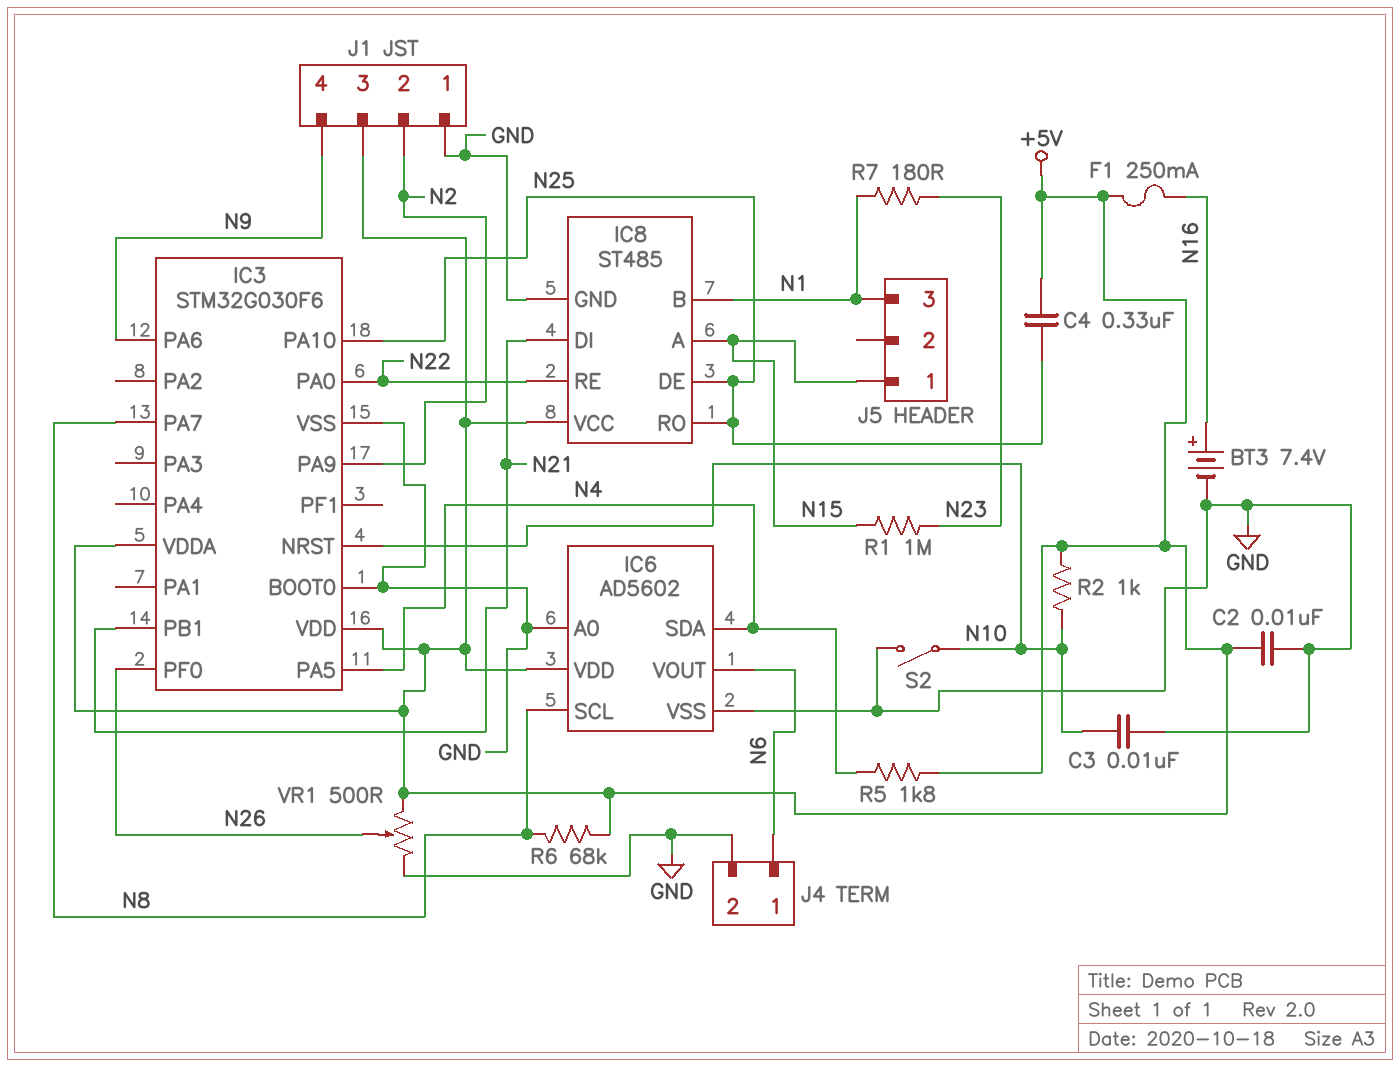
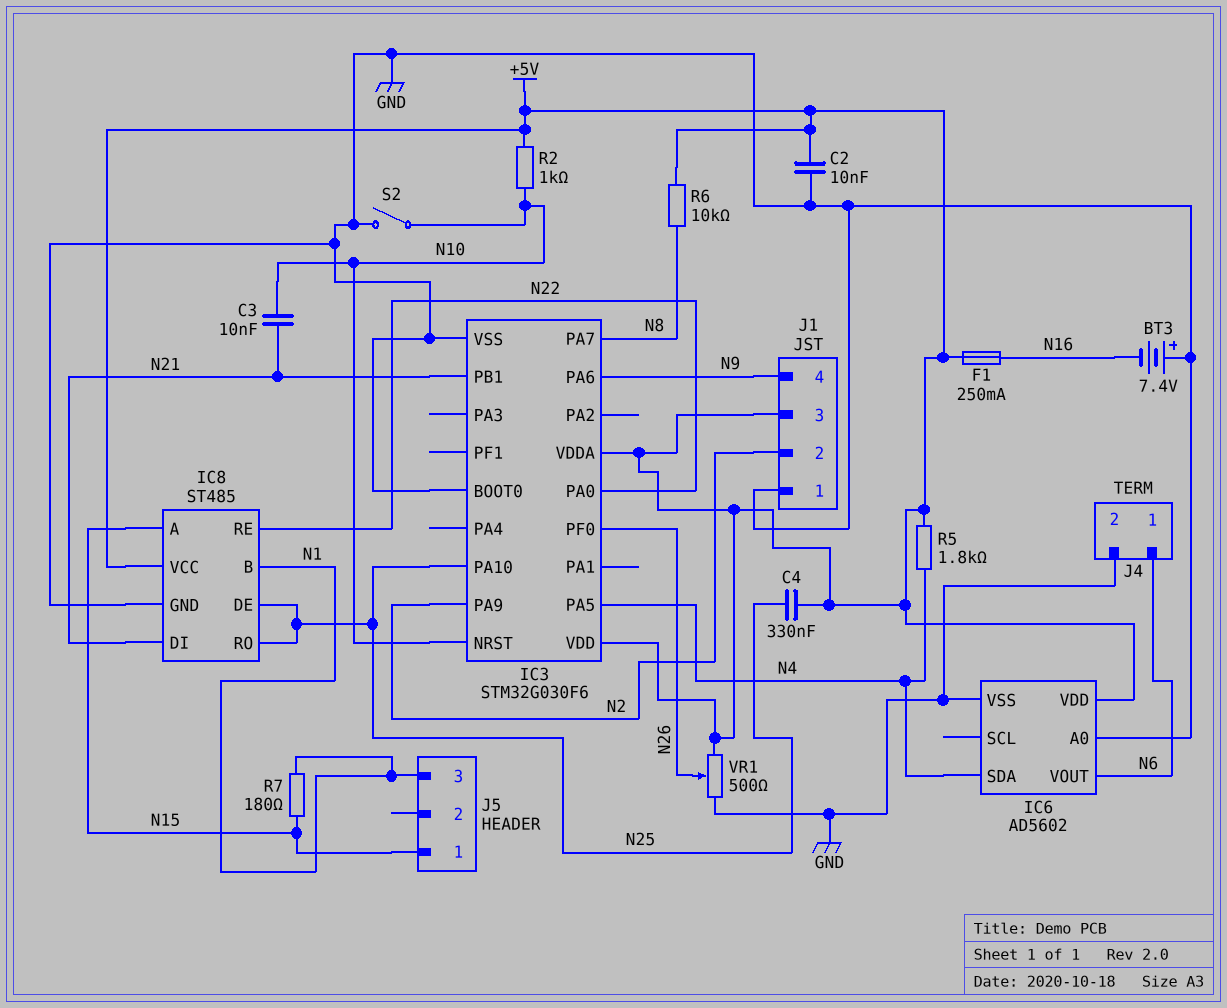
BT3: 7.4V (plus N16, minus GND) -> 7.4V (plus GND, minus N16)
C3: 10nF (GND, N10) -> 10nF (N10, N21)
IC6 pin SCL: N8 -> none
R1: 1M (N15, N23) -> none
R6: 68k (+5V, N8) -> 10k (+5V, N8)
R7: 180 (N1, N23) -> 180 (N1, N15)

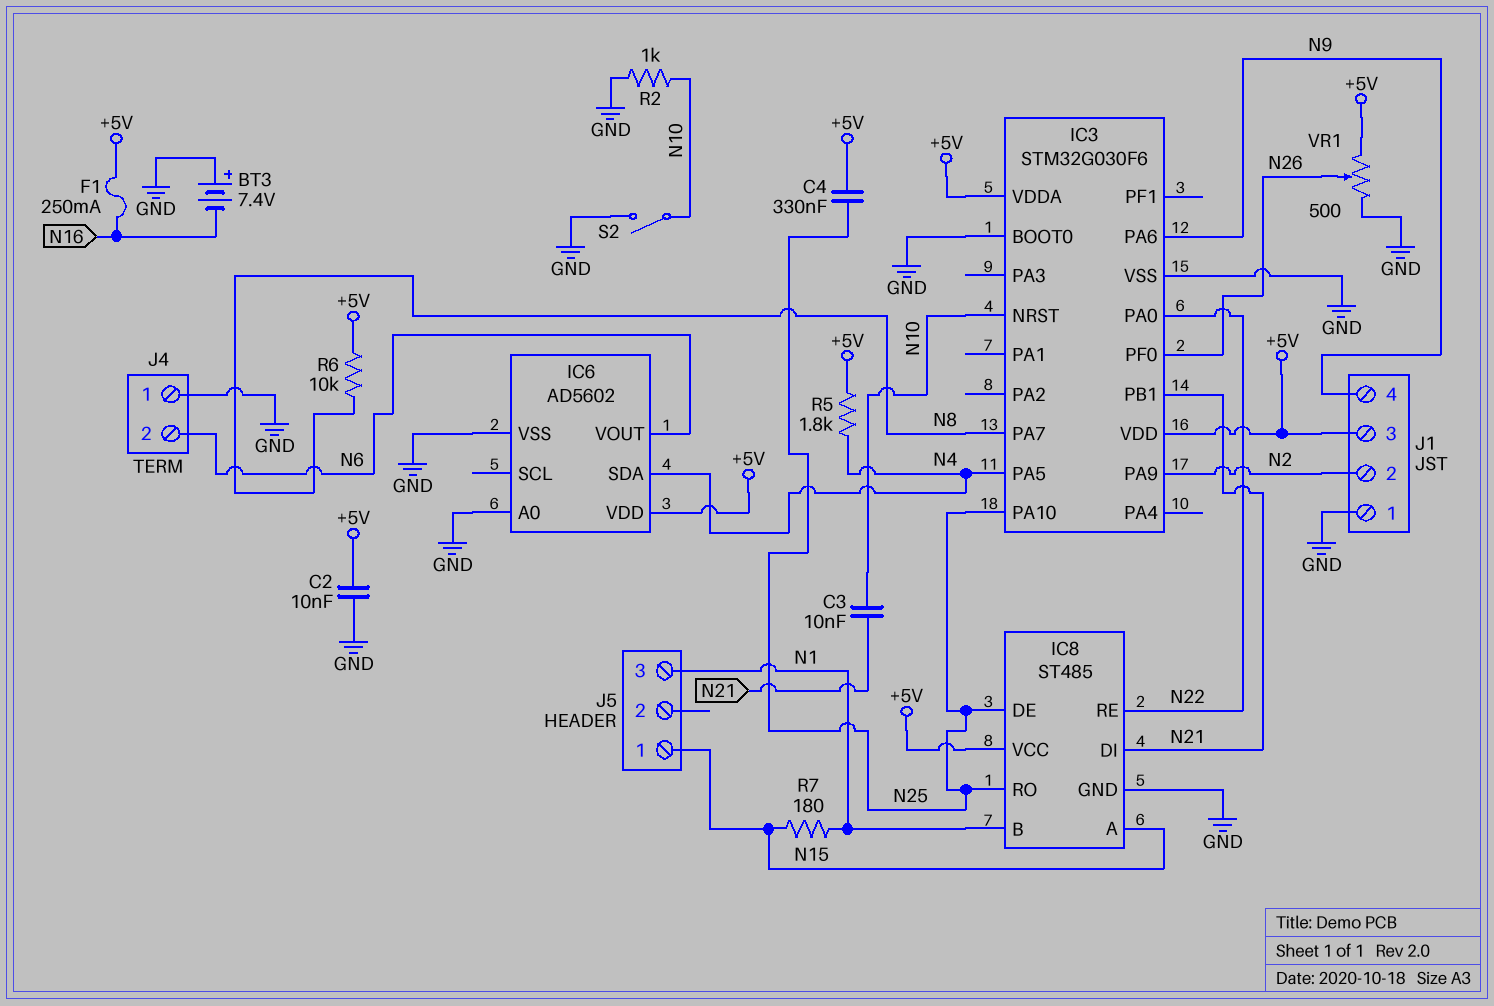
J4 pin 1: N6 -> GND
J4 pin 2: GND -> N6
R2: 1k (+5V, N10) -> 1k (GND, N10)

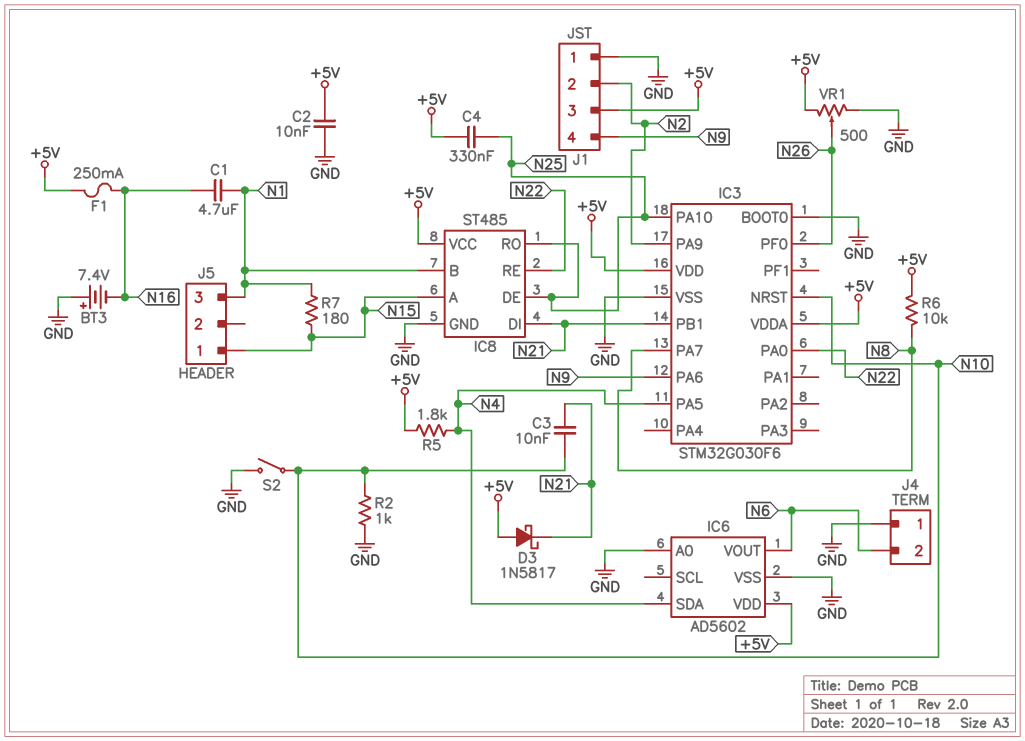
C1: none -> 4.7uF (N1, N16)
D3: none -> schottky 1N5817 (A +5V, K N21)

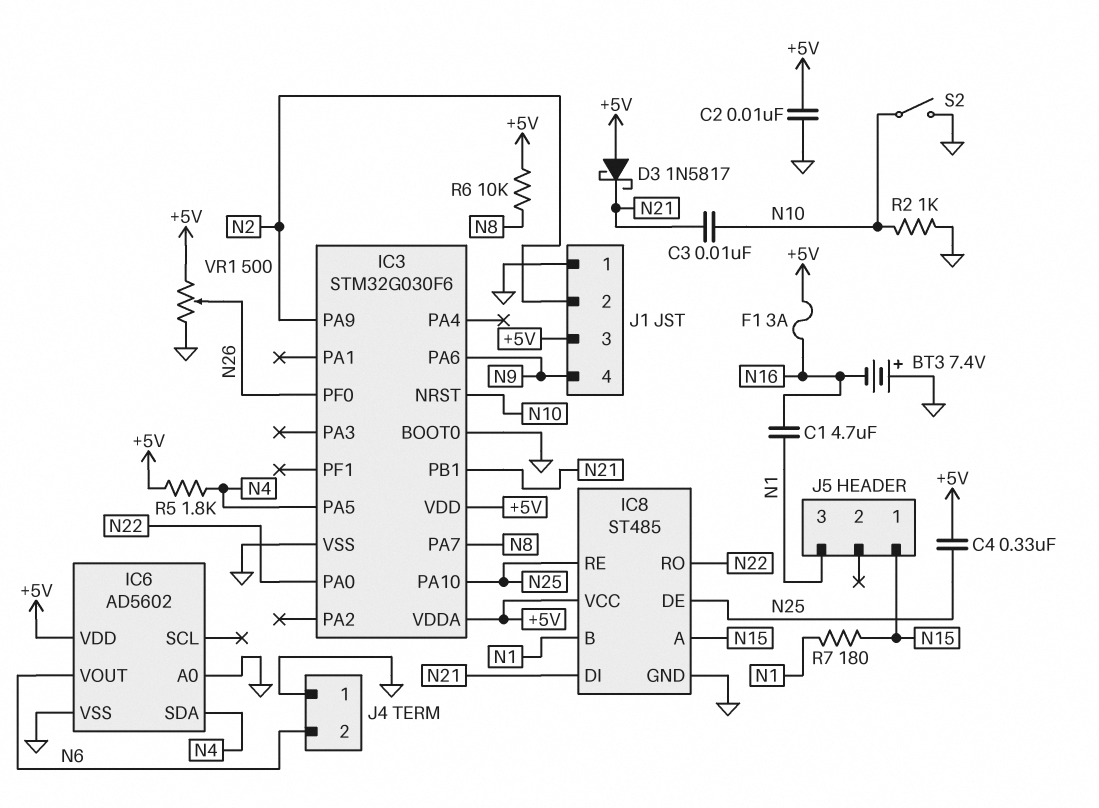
F1: 250mA (+5V, N16) -> 3A (+5V, N16)
IC8 pin RE: N22 -> N25
IC8 pin RO: N25 -> N22

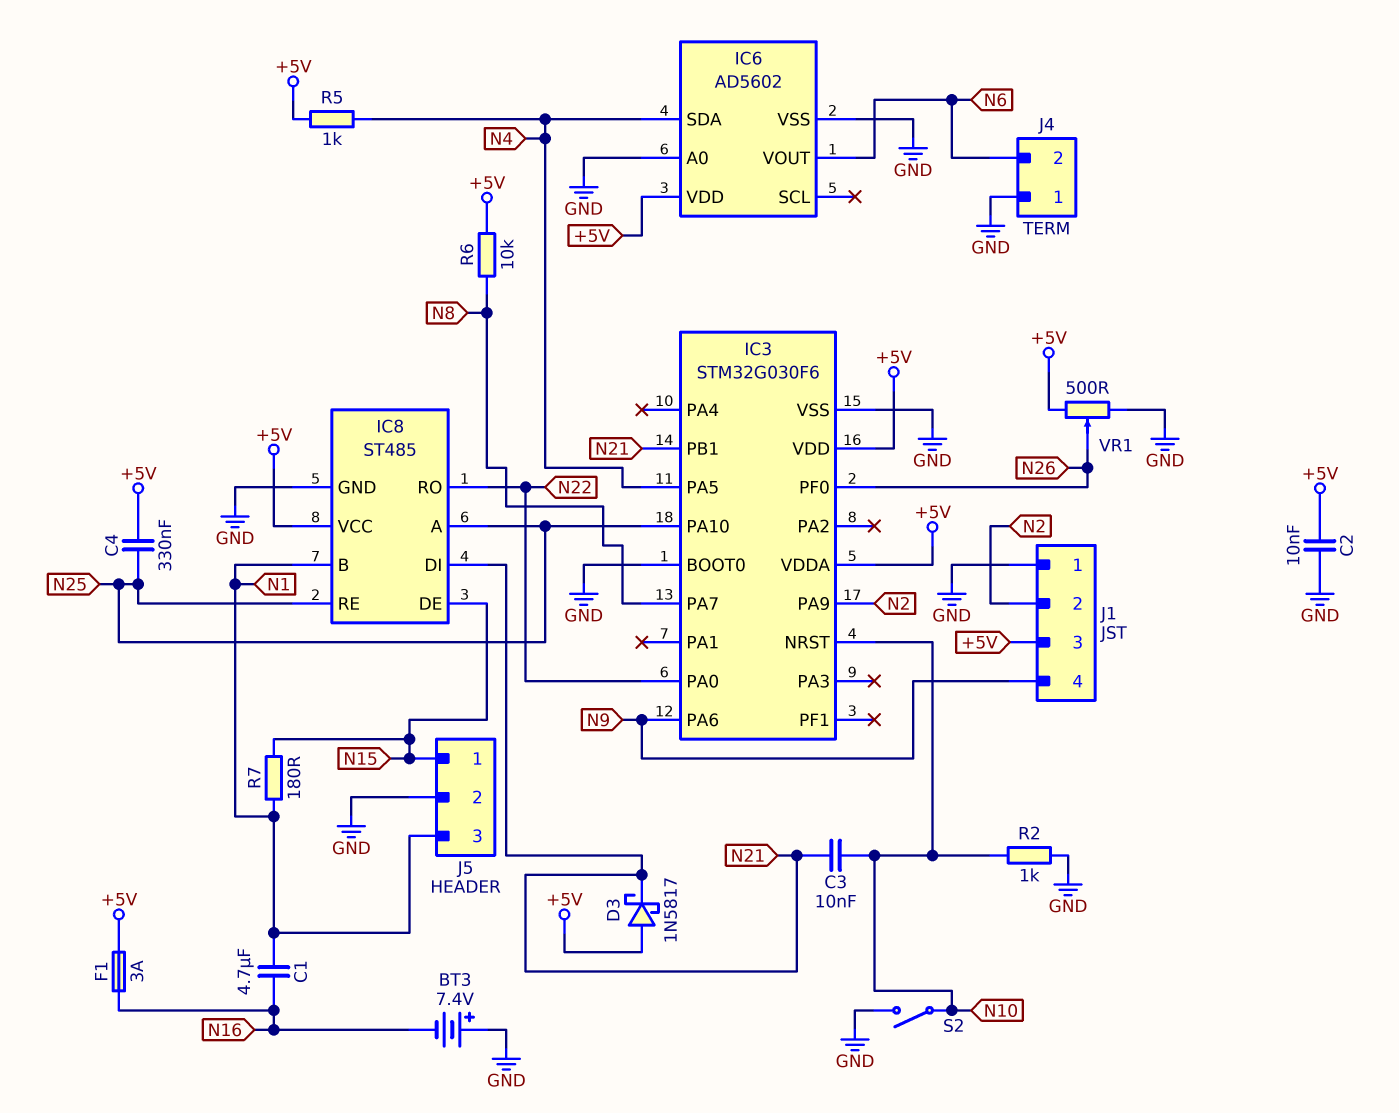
IC8 pin A: N15 -> N25
IC8 pin DE: N25 -> N15
J5 pin 2: none -> GND
R5: 1.8k (+5V, N4) -> 1k (+5V, N4)

